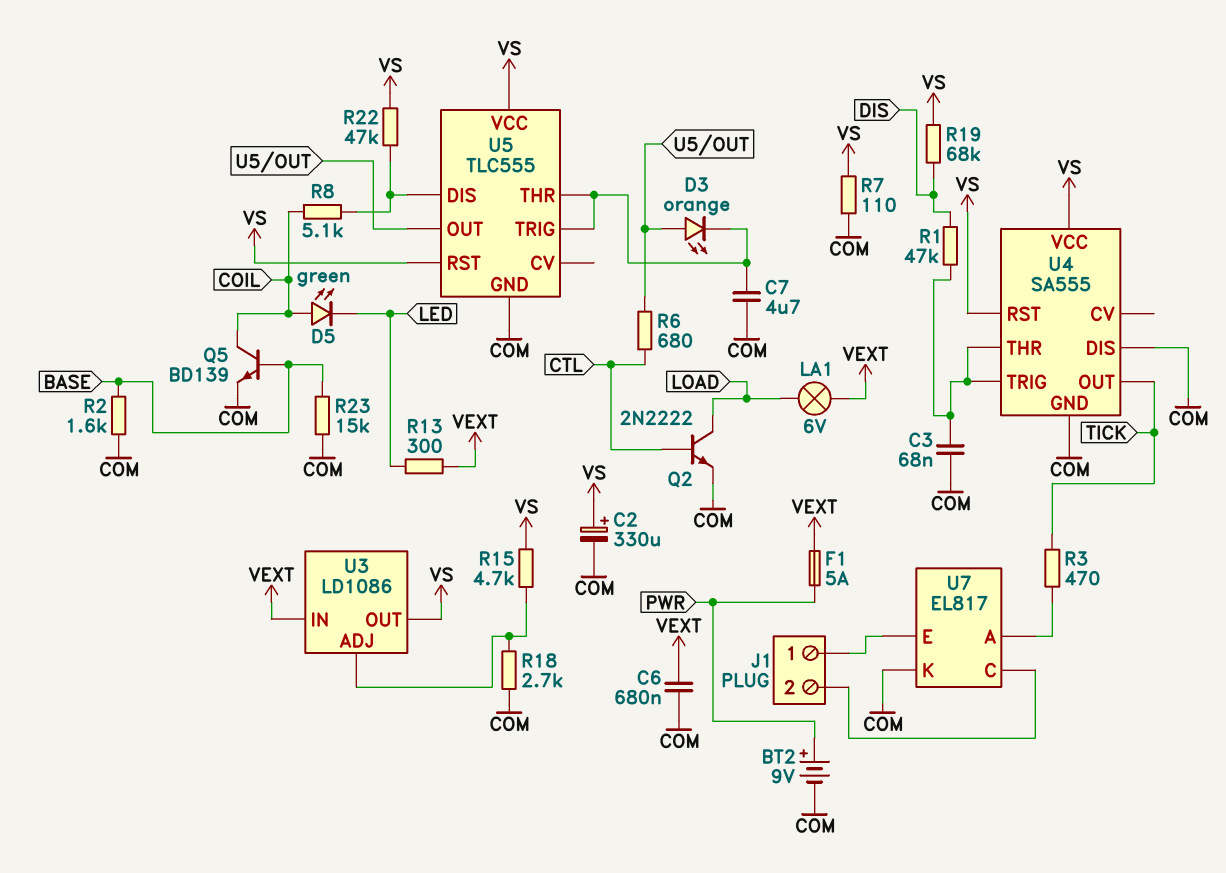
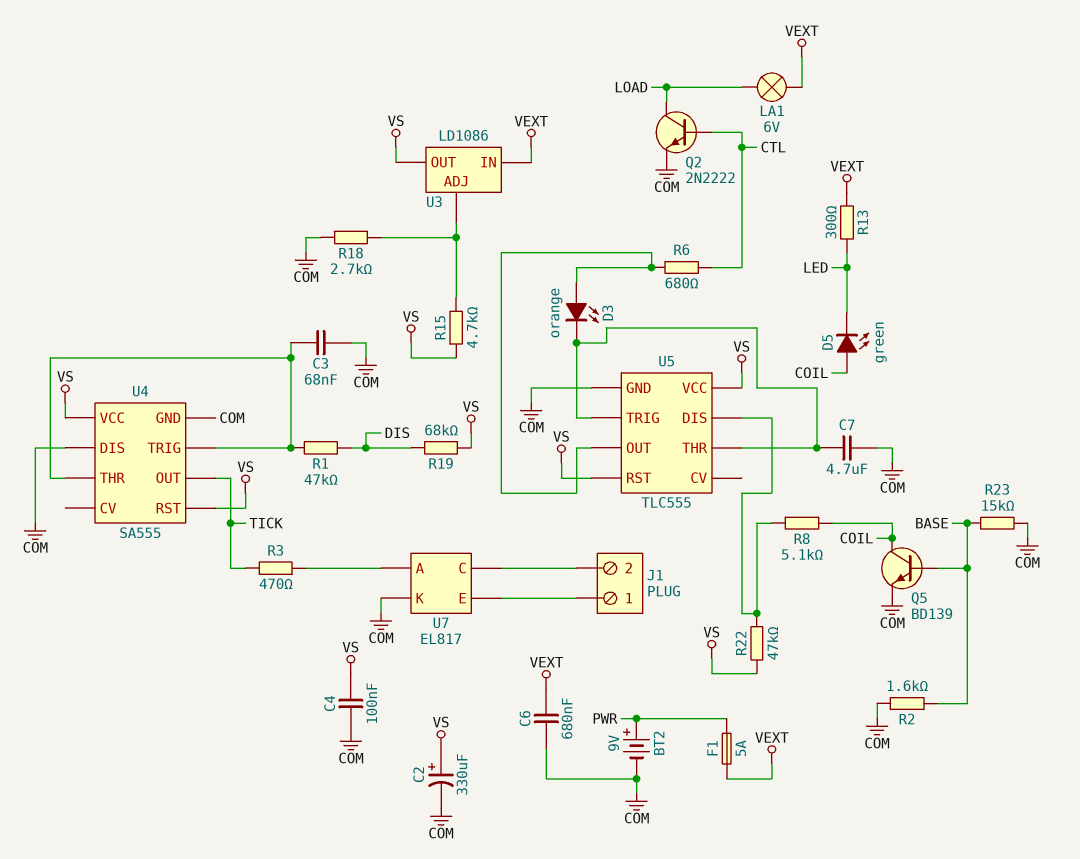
C4: none -> 100nF (COM, VS)
R7: 110 (COM, VS) -> none

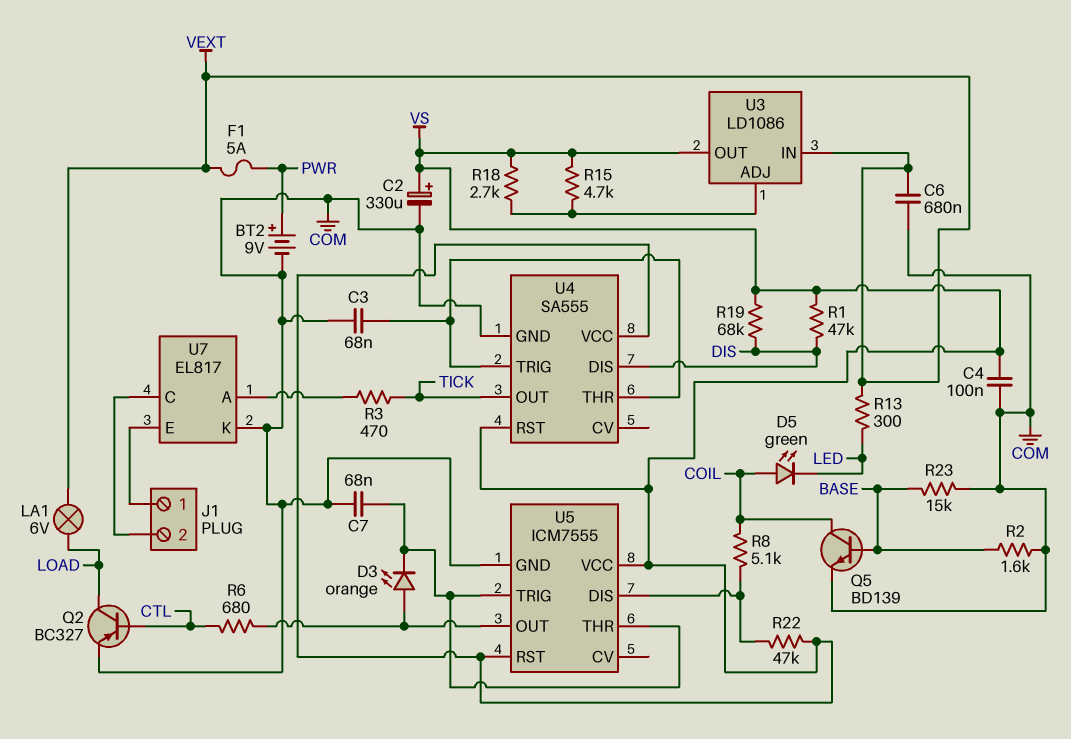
C7: 4.7uF (COM, U5/THR) -> 68nF (COM, U5/THR)
Q2: NPN 2N2222 (B CTL, C LOAD, E COM) -> PNP BC327 (B CTL, C LOAD, E COM)
R1: 47k (DIS, U4/THR) -> 47k (DIS, VS)
R18: 2.7k (COM, U3/ADJ) -> 2.7k (U3/ADJ, VS)
U4 pin DIS: COM -> DIS
U5: TLC555 -> ICM7555

